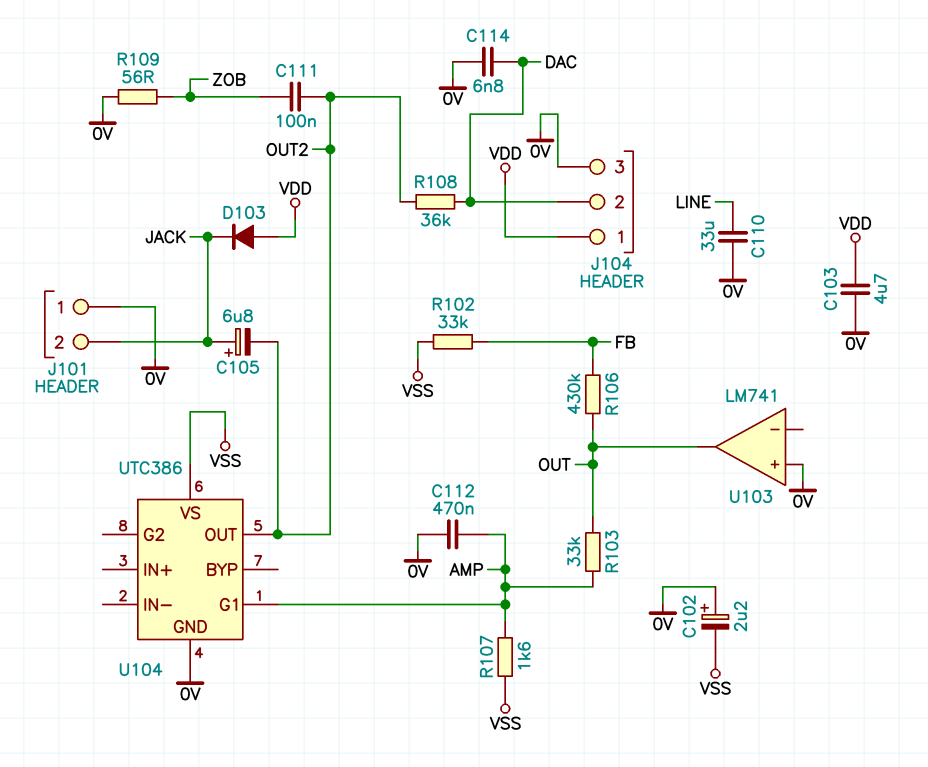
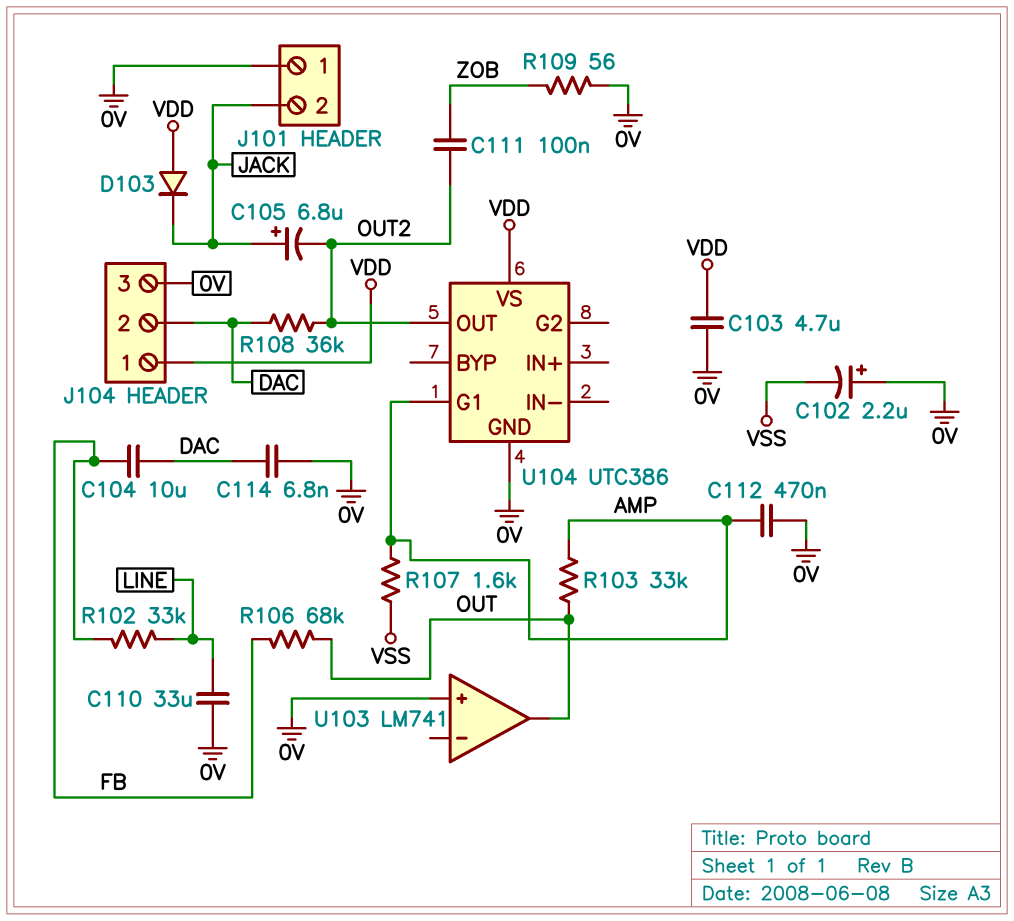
C104: none -> 10uF (DAC, FB)
R102: 33k (FB, VSS) -> 33k (FB, LINE)
R106: 430k (FB, OUT) -> 68k (FB, OUT)
U104 pin VS: VSS -> VDD

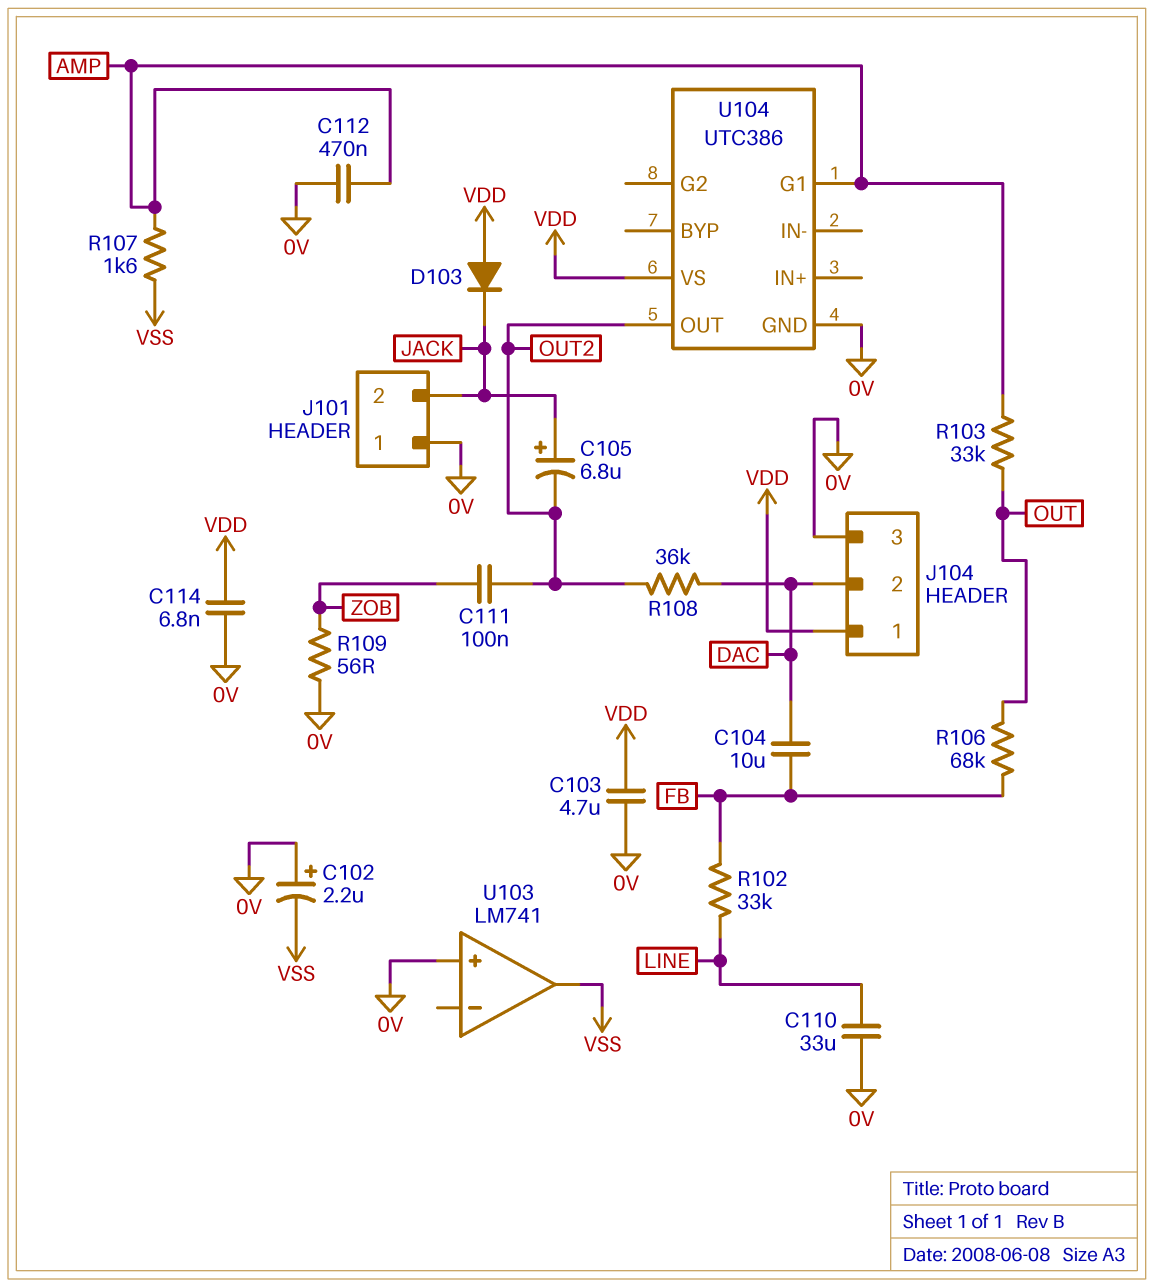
C114: 6.8nF (0V, DAC) -> 6.8nF (0V, VDD)
U103 pin out: OUT -> VSS

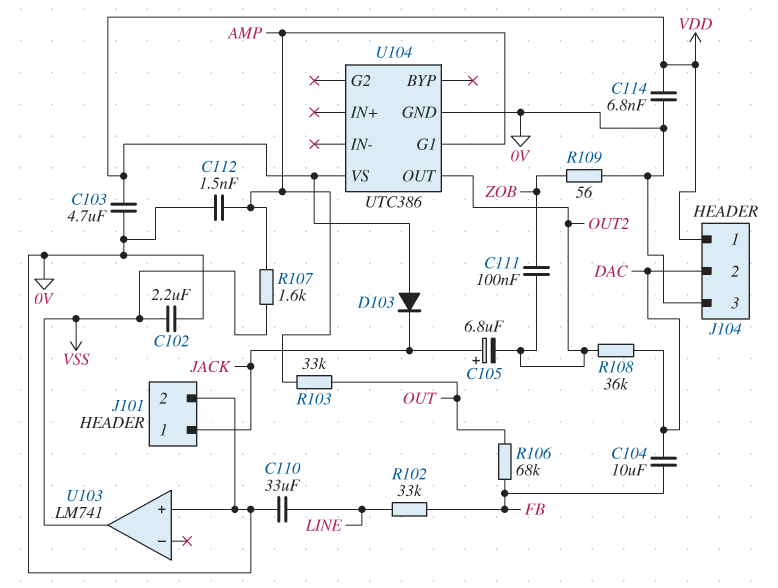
C102: 2.2uF (plus 0V, minus VSS) -> 2.2uF (0V, VSS)
C112: 470nF (0V, AMP) -> 1.5nF (0V, AMP)
J101 pin 1: 0V -> JACK
J101 pin 2: JACK -> 0V

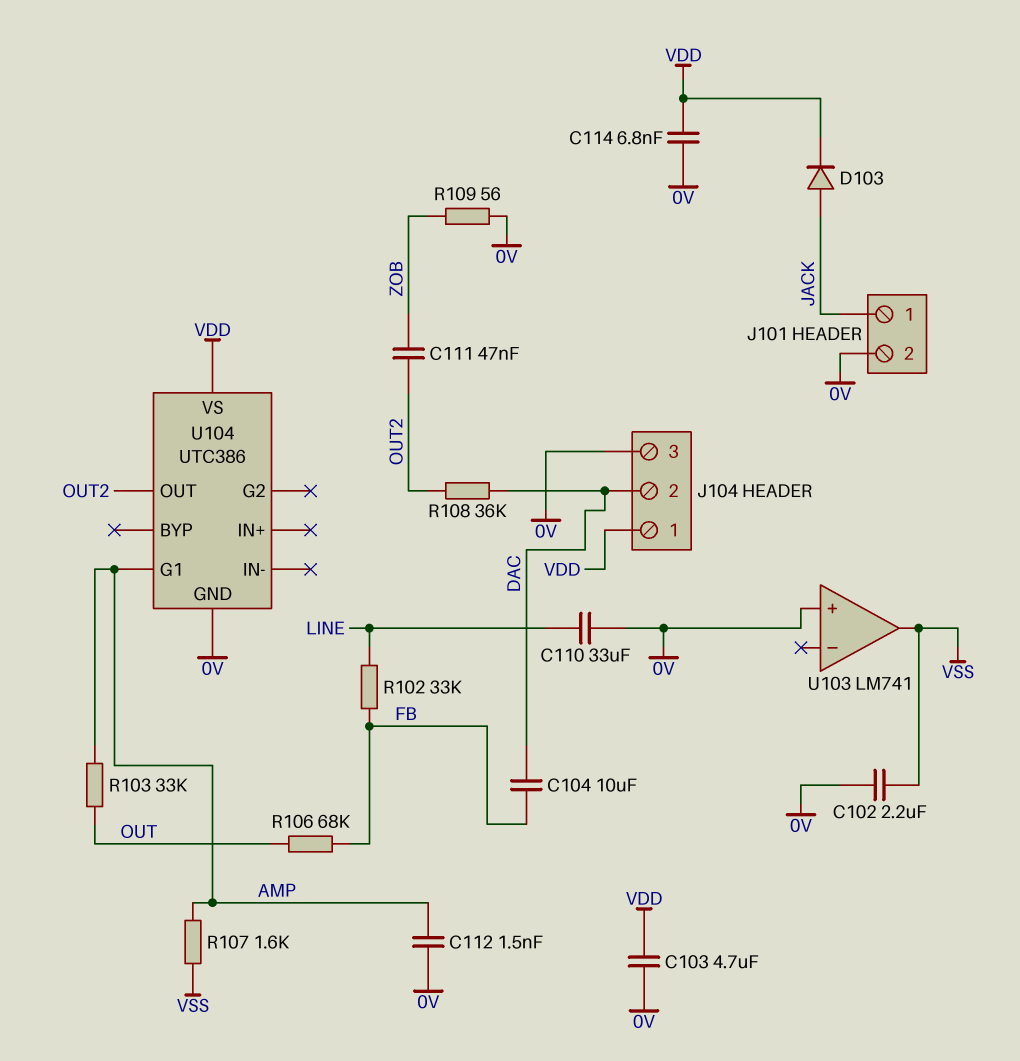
C105: 6.8uF (plus JACK, minus OUT2) -> none
C111: 100nF (OUT2, ZOB) -> 47nF (OUT2, ZOB)
D103: diode (A VDD, K JACK) -> diode (A JACK, K VDD)

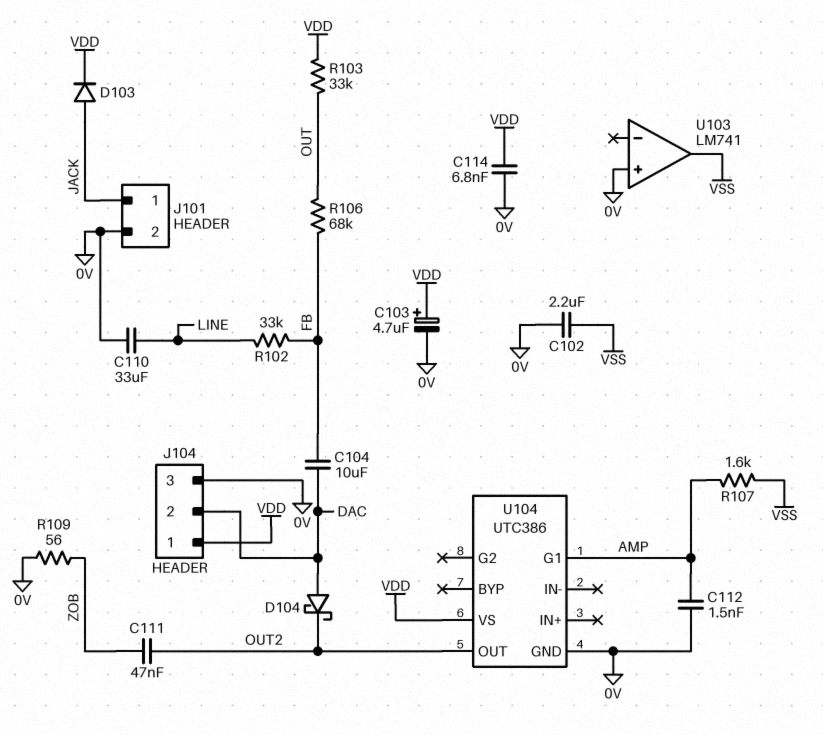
C103: 4.7uF (0V, VDD) -> 4.7uF (plus VDD, minus 0V)
D104: none -> schottky (A DAC, K OUT2)
R103: 33k (AMP, OUT) -> 33k (OUT, VDD)
R108: 36k (DAC, OUT2) -> none

